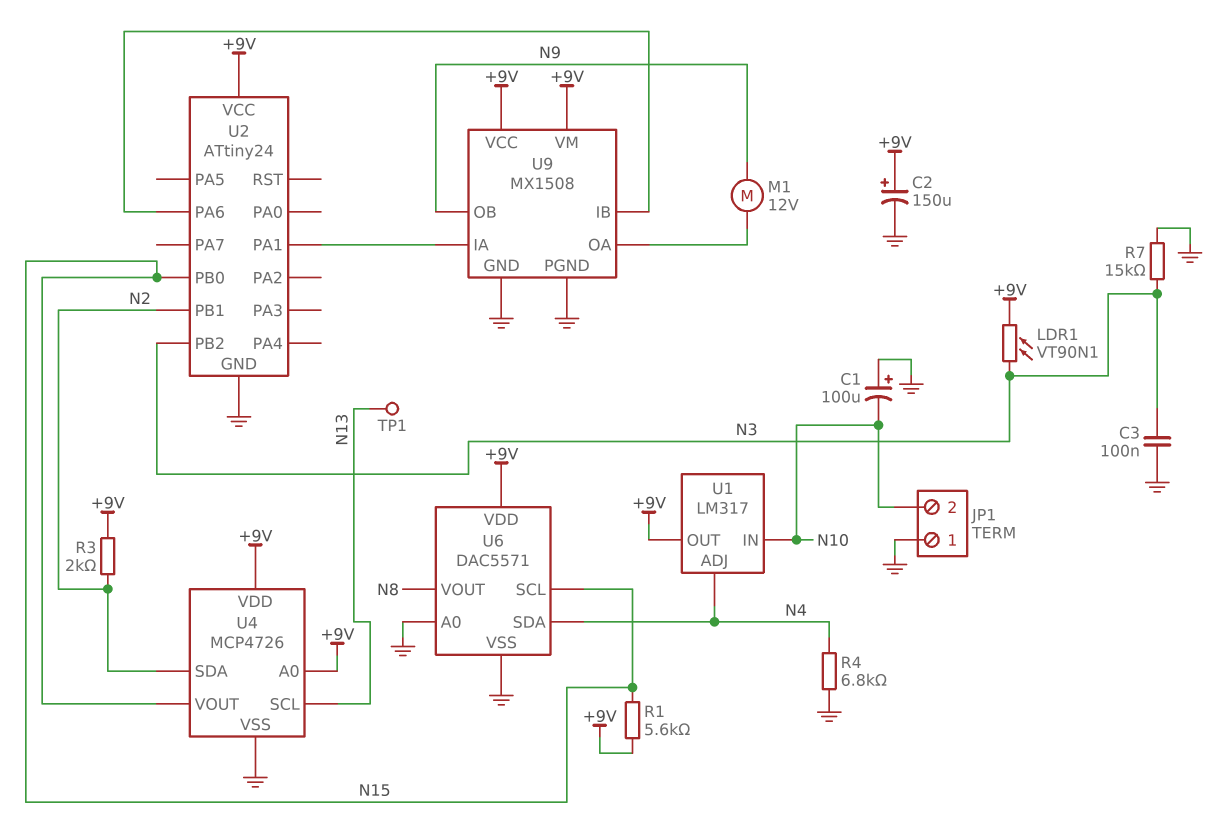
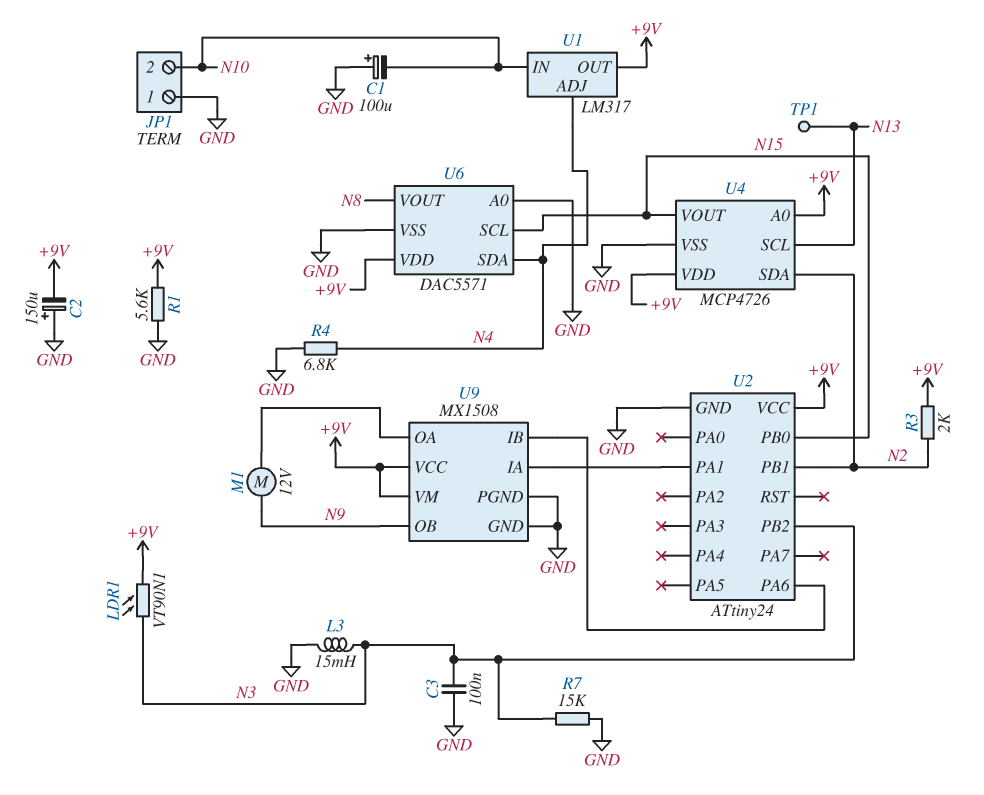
C2: 150uF (plus +9V, minus GND) -> 150uF (plus GND, minus +9V)
L3: none -> 15mH (GND, N3)
R1: 5.6k (+9V, N15) -> 5.6k (+9V, GND)

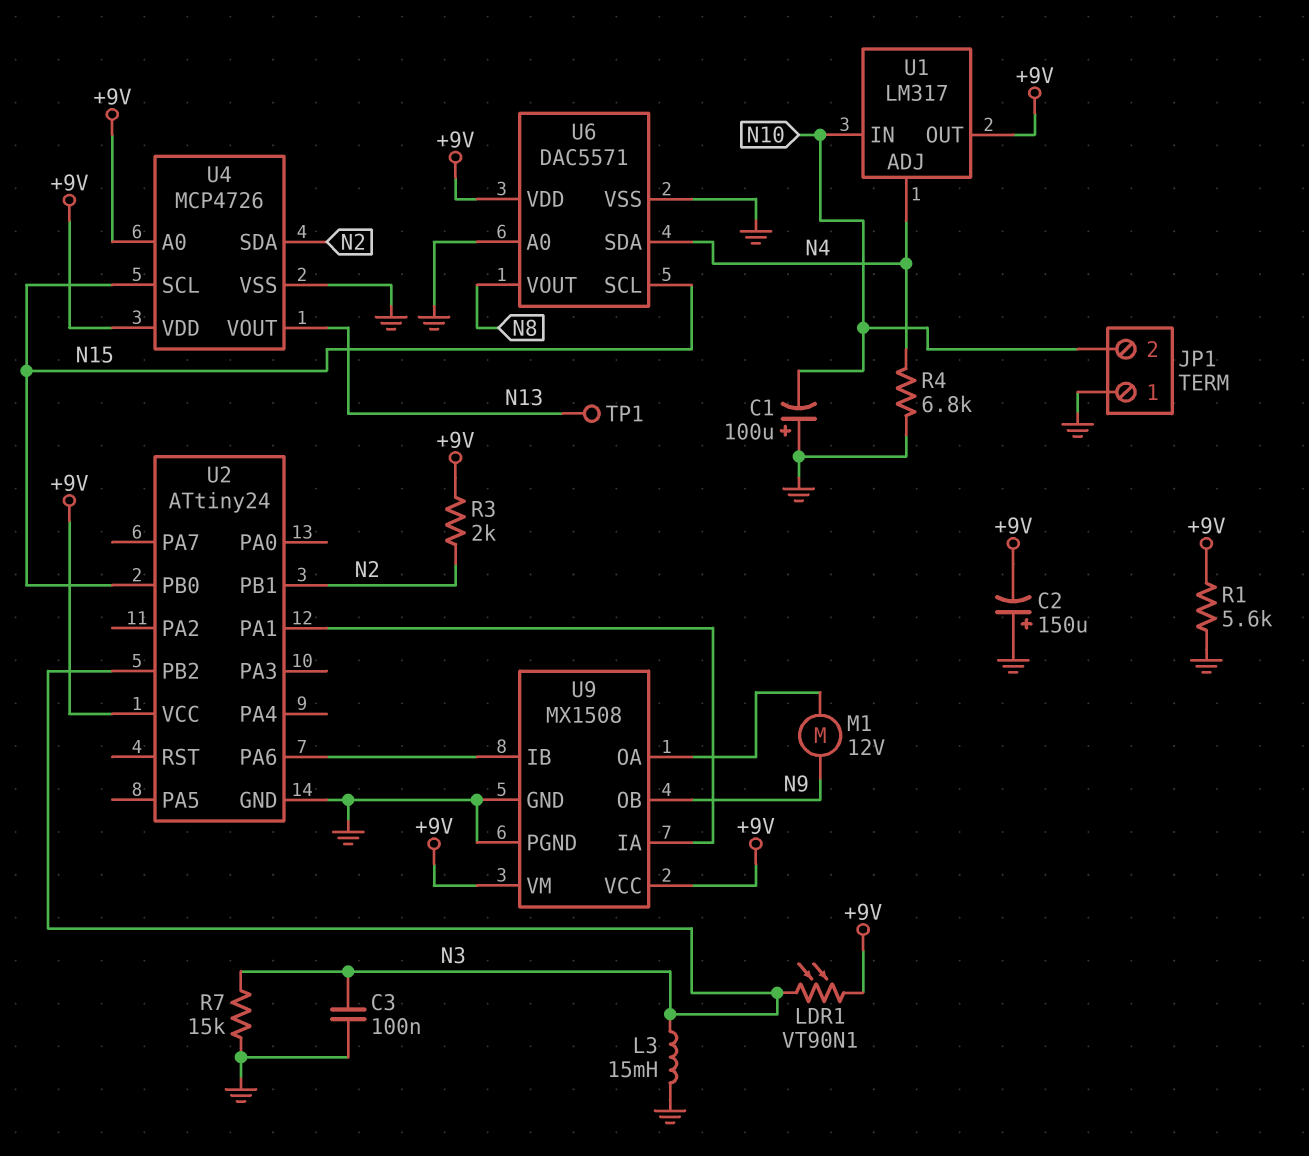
U4 pin SCL: N13 -> N15
U4 pin VOUT: N15 -> N13

